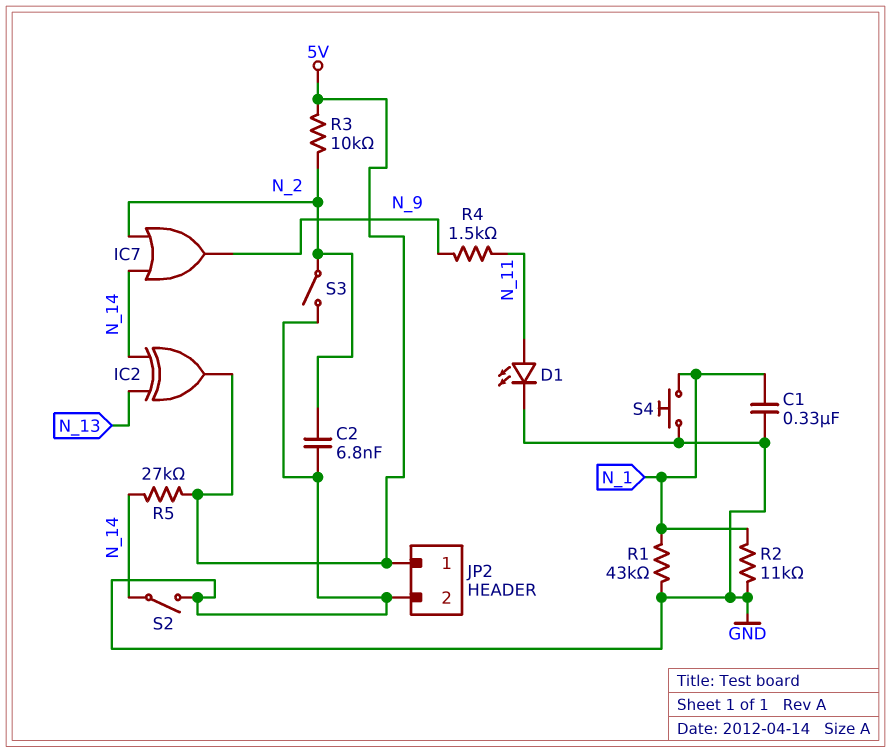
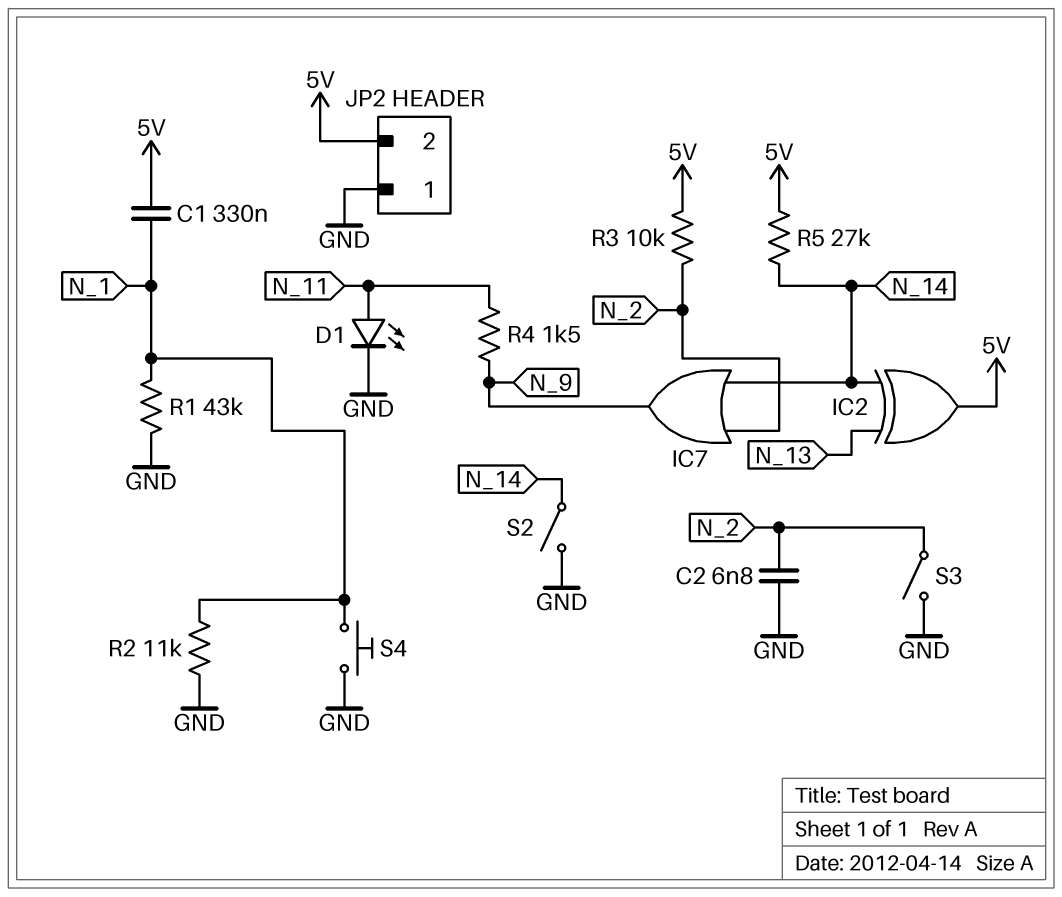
C1: 330nF (GND, N_1) -> 330nF (5V, N_1)
JP2 pin 1: 5V -> GND
JP2 pin 2: GND -> 5V

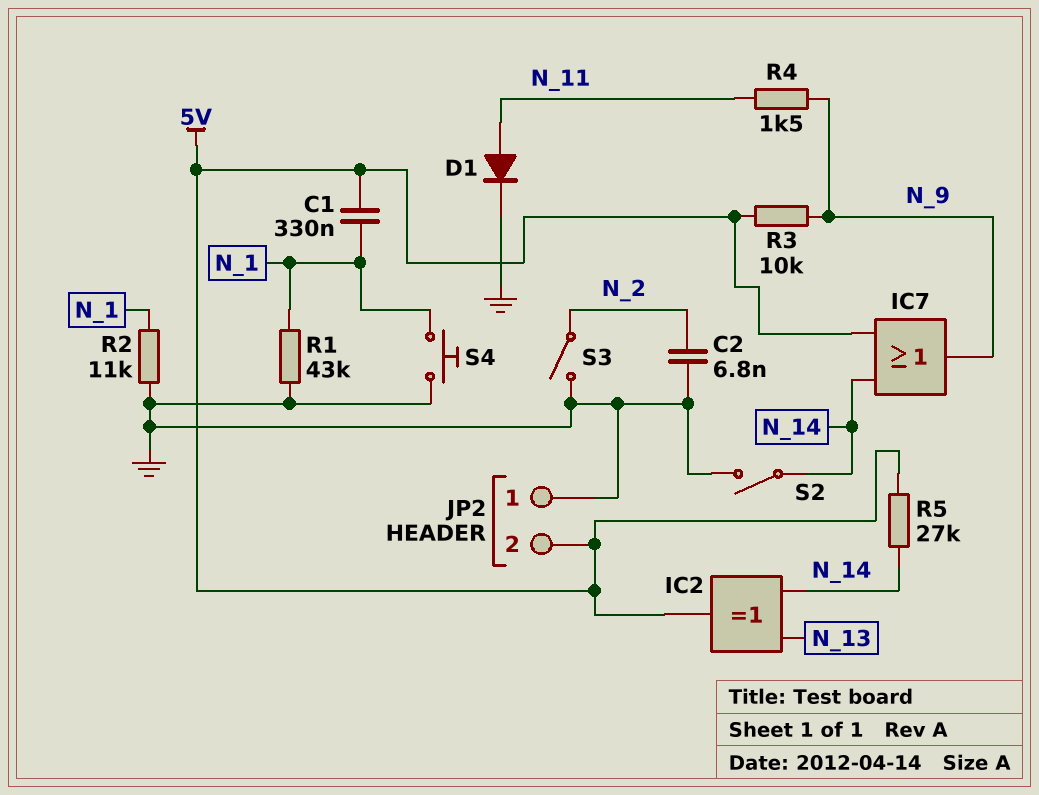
D1: LED (A N_11, K GND) -> diode (A N_11, K GND)
IC7: OR (in N_2, in N_14, out N_9) -> OR (in 5V, in N_14, out N_9)
R3: 10k (5V, N_2) -> 10k (5V, N_9)

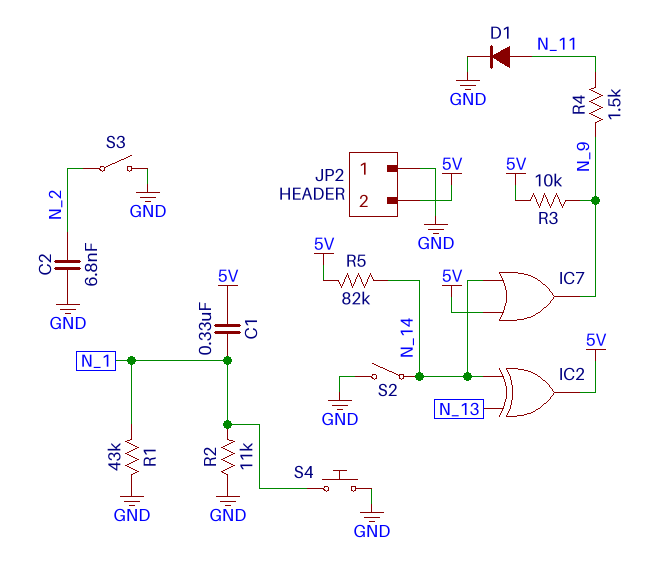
R5: 27k (5V, N_14) -> 82k (5V, N_14)

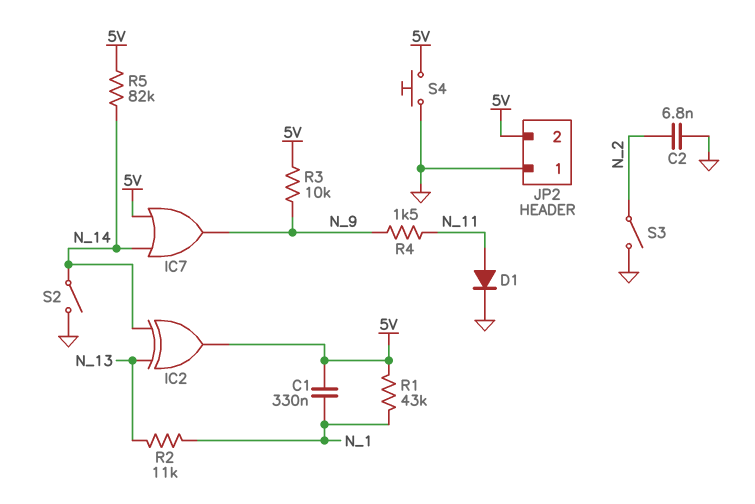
R1: 43k (GND, N_1) -> 43k (5V, N_1)
R2: 11k (GND, N_1) -> 11k (N_1, N_13)
S4: button (GND, N_1) -> button (5V, GND)

